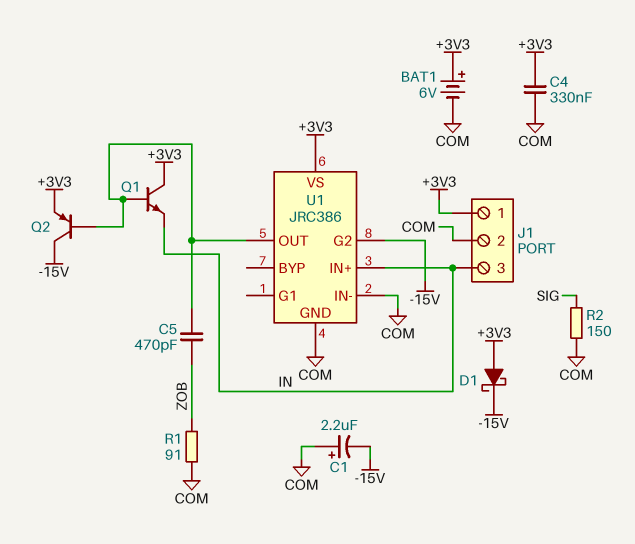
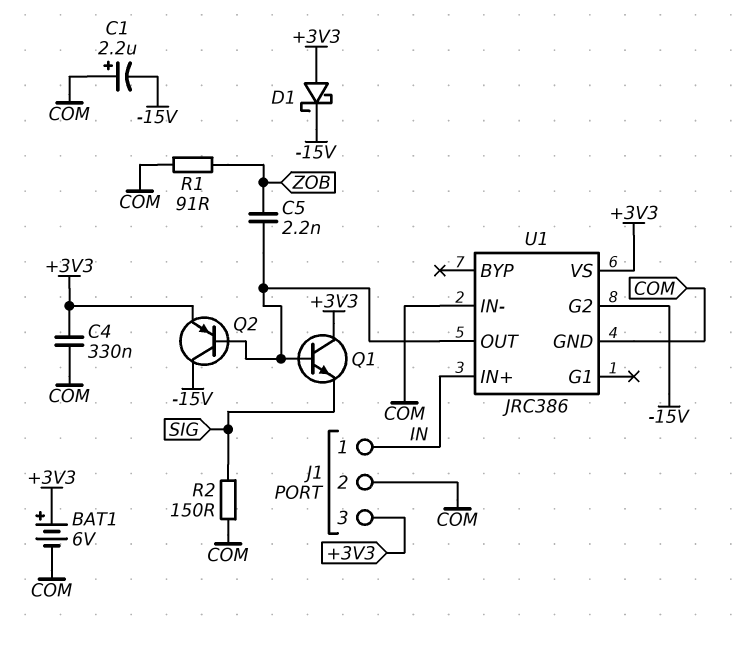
C5: 470pF (U1/OUT, ZOB) -> 2.2nF (U1/OUT, ZOB)
J1 pin 1: +3V3 -> IN
J1 pin 3: IN -> +3V3
Q1: NPN (B U1/OUT, C +3V3, E IN) -> NPN (B U1/OUT, C +3V3, E SIG)

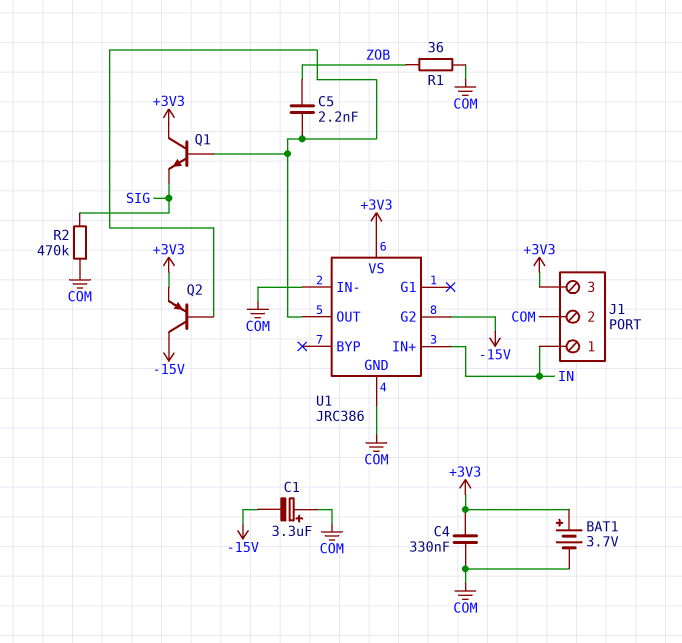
BAT1: 6V (plus +3V3, minus COM) -> 3.7V (plus +3V3, minus COM)
C1: 2.2uF (plus COM, minus -15V) -> 3.3uF (plus COM, minus -15V)
D1: schottky (A +3V3, K -15V) -> none
R1: 91 (COM, ZOB) -> 36 (COM, ZOB)
R2: 150 (COM, SIG) -> 470k (COM, SIG)

